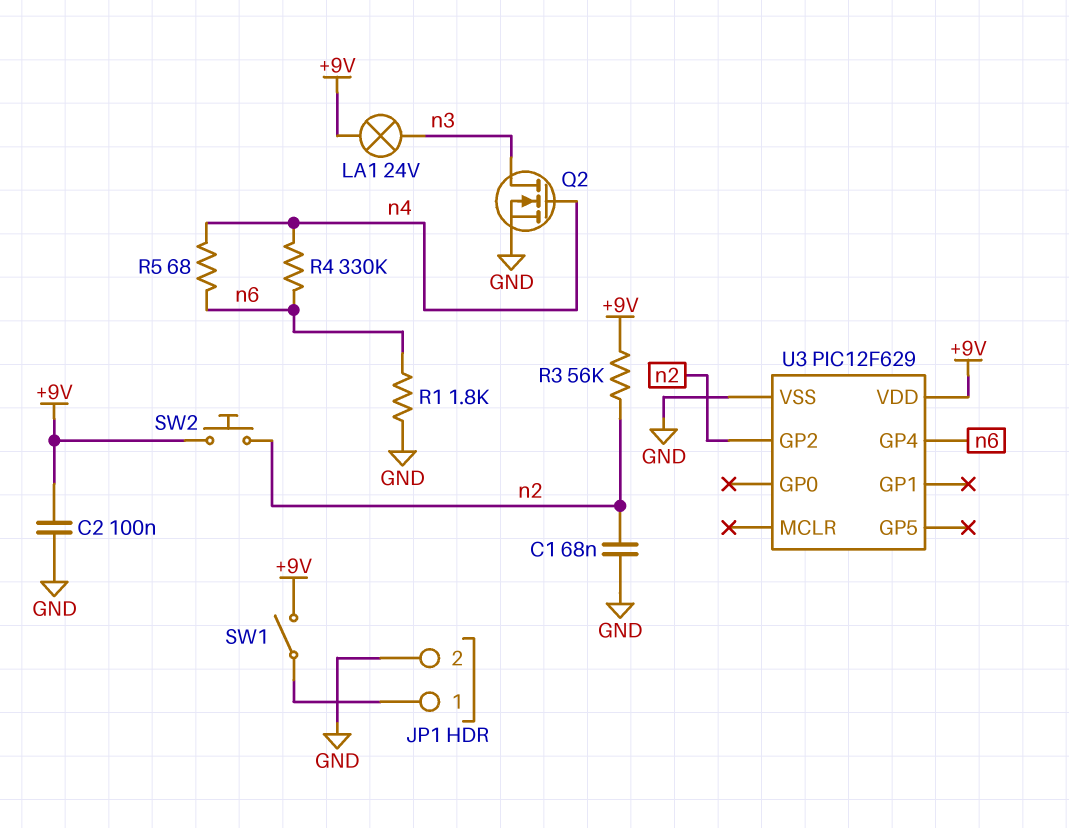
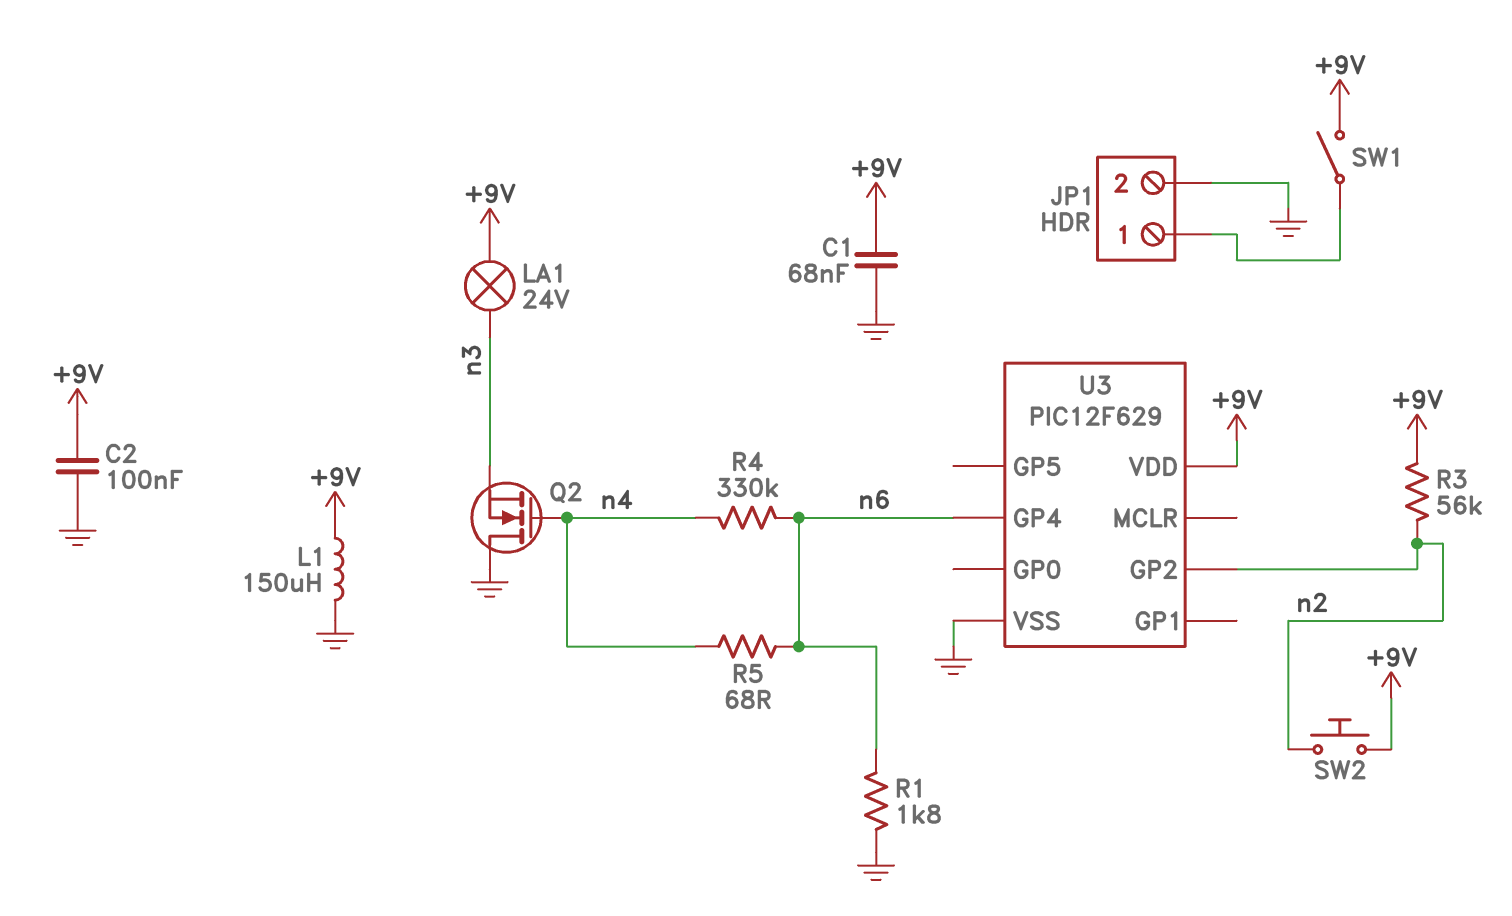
C1: 68nF (GND, n2) -> 68nF (+9V, GND)
L1: none -> 150uH (+9V, GND)
Q2: NMOS (G n4, D n3, S GND) -> NMOS (G n4, D GND, S n3)

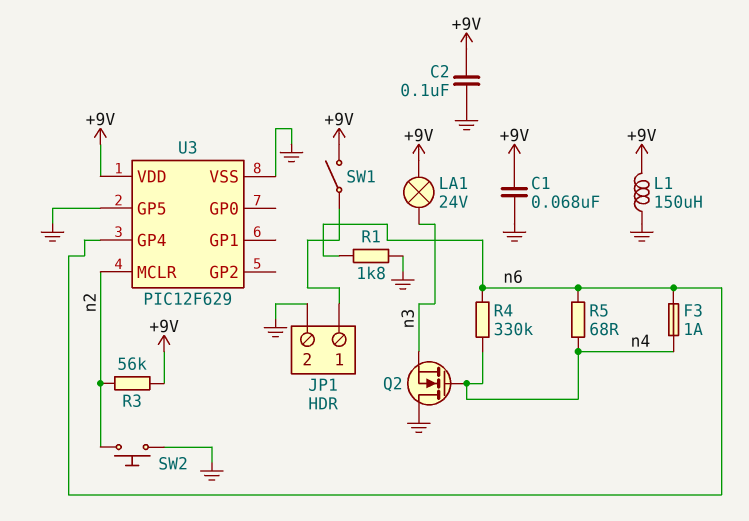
F3: none -> 1A (n4, n6)
SW2: button (+9V, n2) -> button (GND, n2)
U3 pin GP2: n2 -> none
U3 pin GP5: none -> GND
U3 pin MCLR: none -> n2

